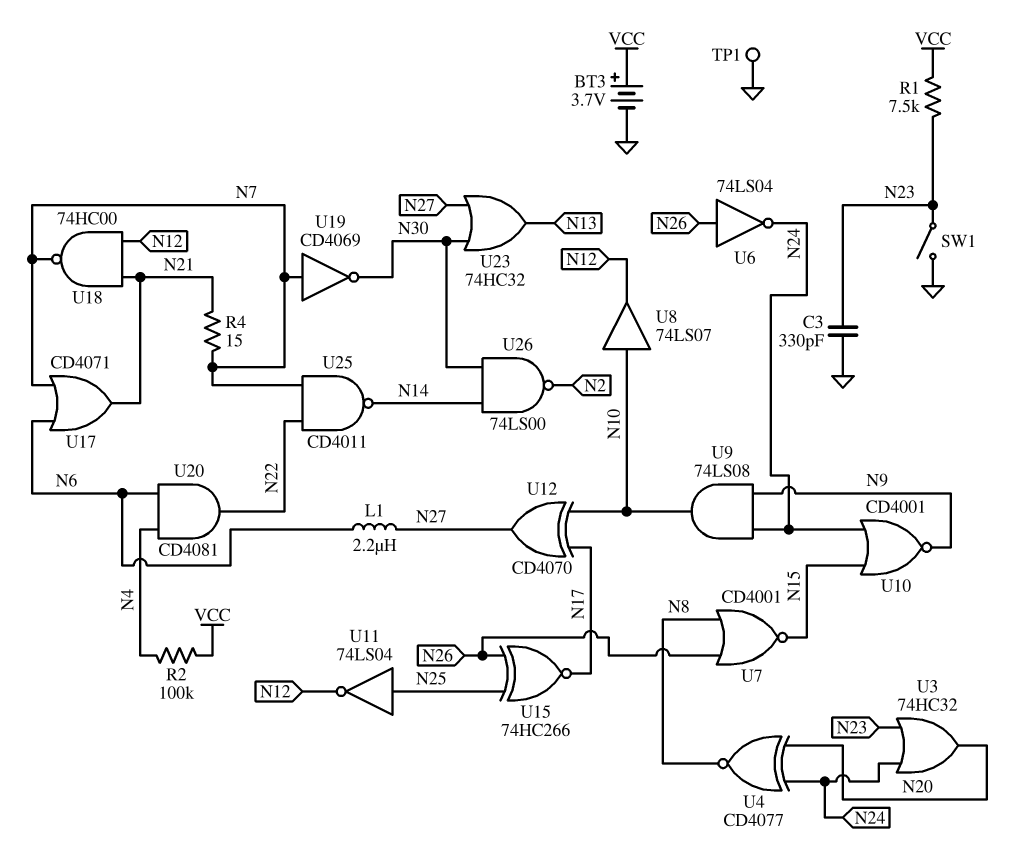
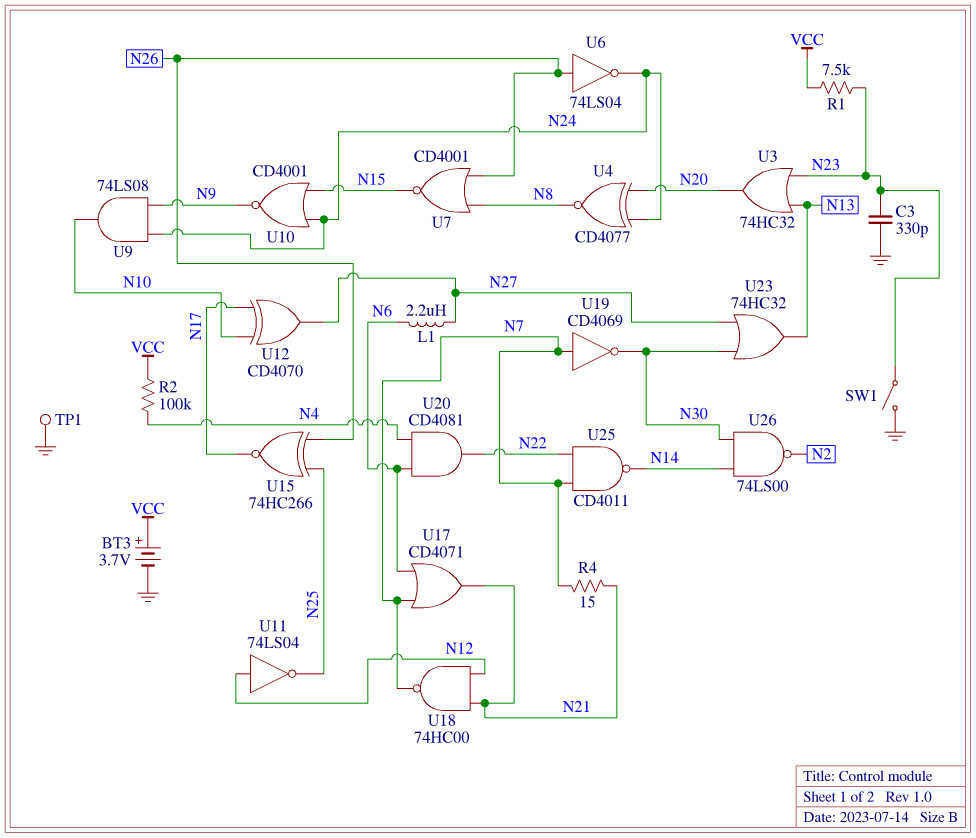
U3: OR 74HC32 (in N23, in N24, out N20) -> OR 74HC32 (in N13, in N23, out N20)
U8: buffer 74LS07 (in N10, out N12) -> none
U11: NOT 74LS04 (in N25, out N12) -> NOT 74LS04 (in N12, out N25)

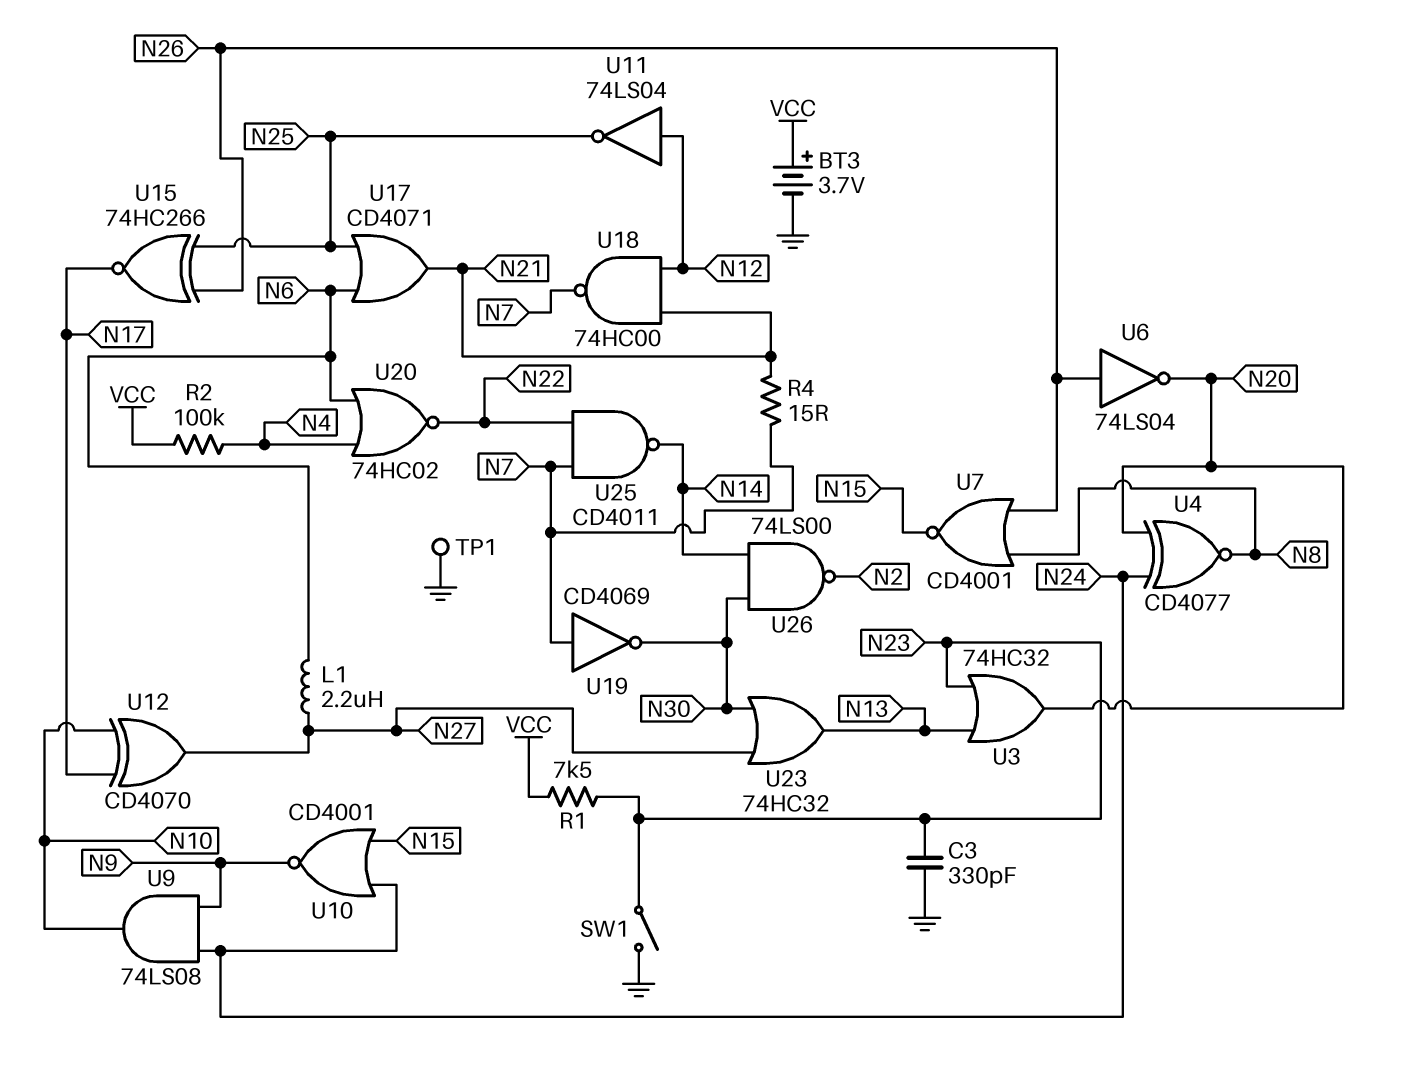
U6: NOT 74LS04 (in N26, out N24) -> NOT 74LS04 (in N26, out N20)
U17: OR CD4071 (in N6, in N7, out N21) -> OR CD4071 (in N6, in N25, out N21)
U20: AND CD4081 (in N4, in N6, out N22) -> NOR 74HC02 (in N4, in N6, out N22)

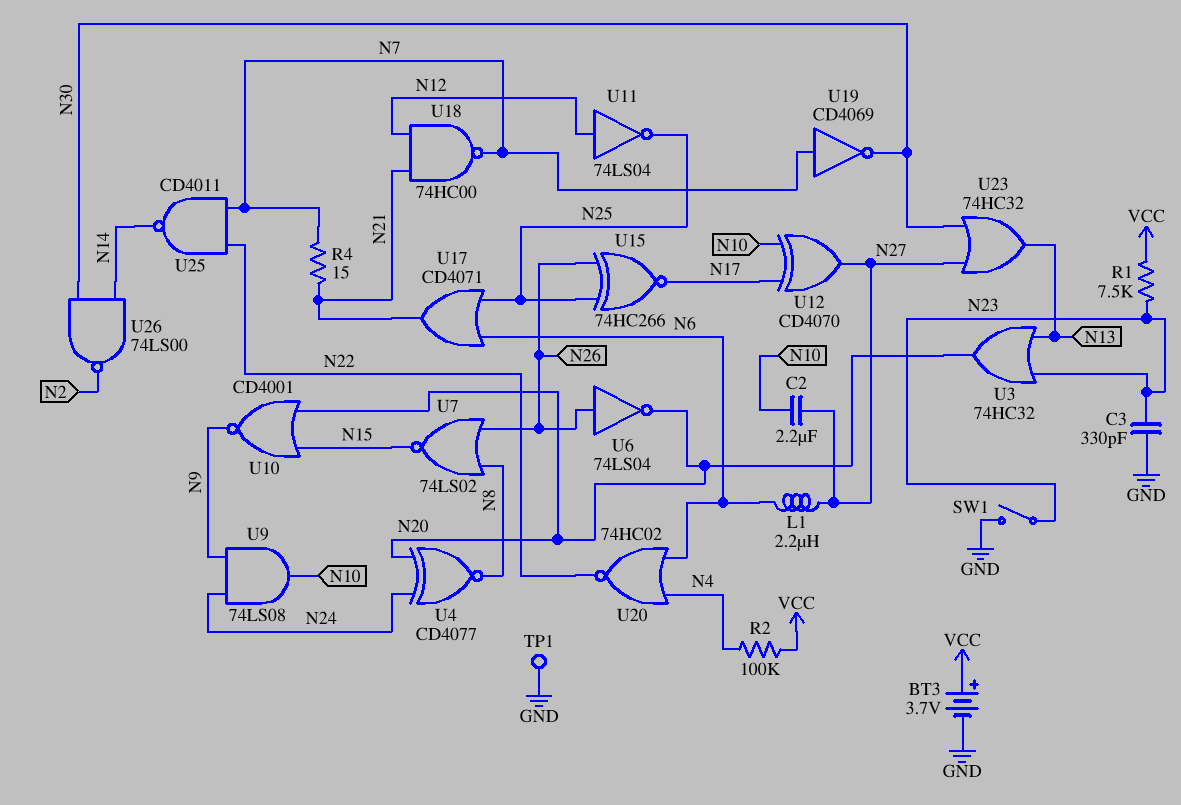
C2: none -> 2.2uF (N10, N27)
U7: NOR CD4001 (in N8, in N26, out N15) -> NOR 74LS02 (in N8, in N26, out N15)
U10: NOR CD4001 (in N15, in N24, out N9) -> NOR CD4001 (in N15, in N20, out N9)

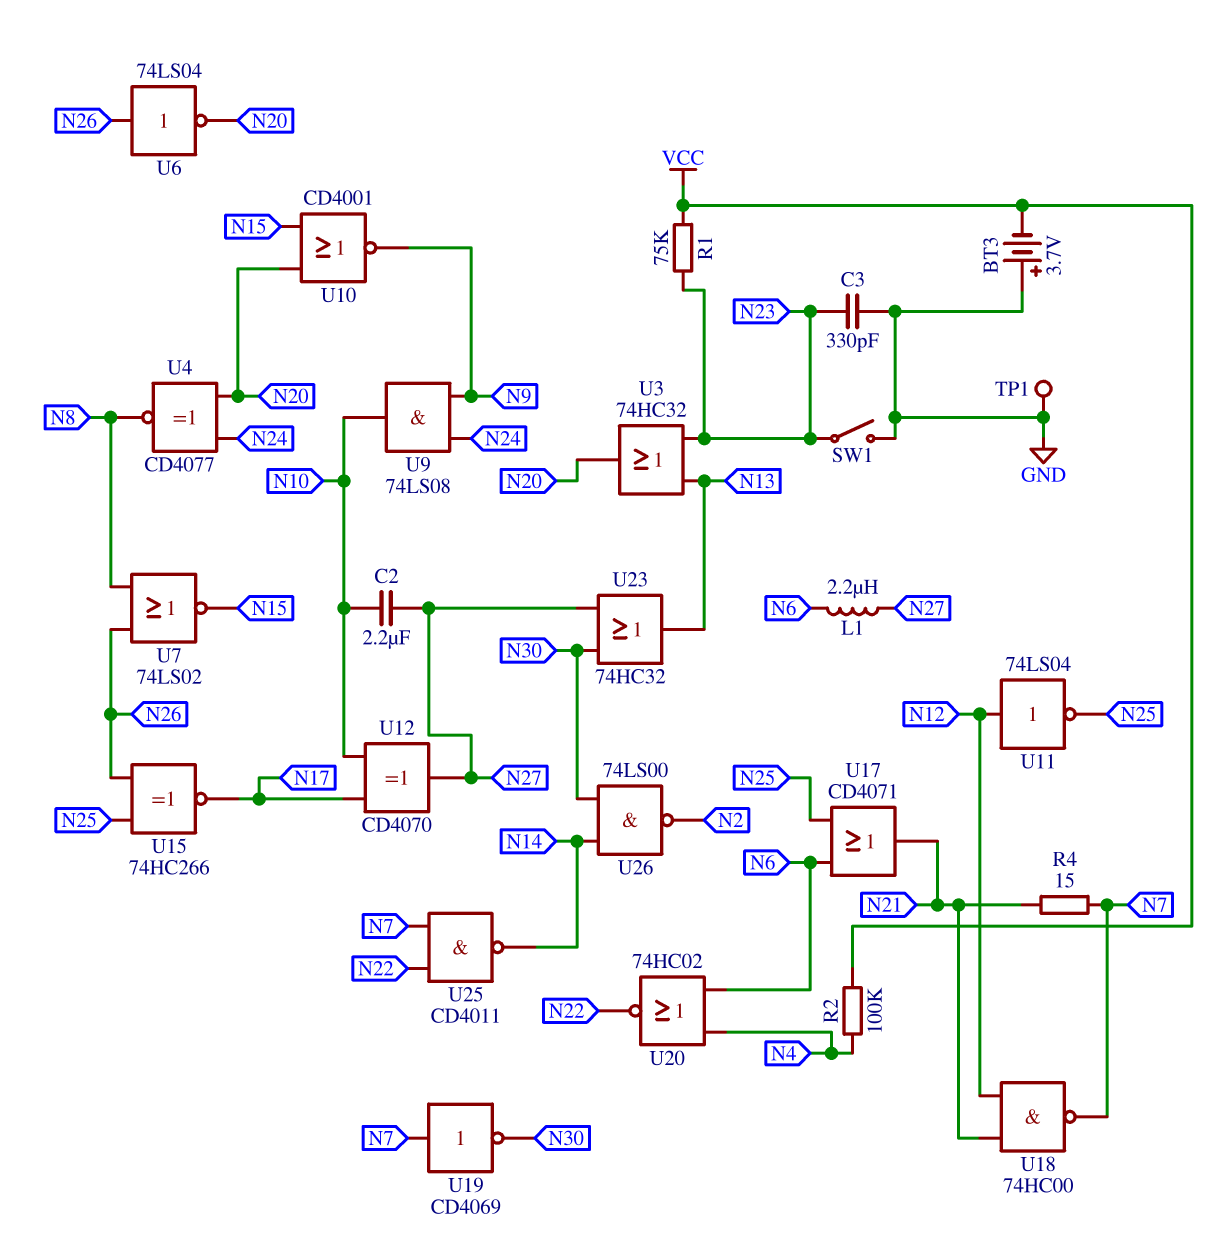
BT3: 3.7V (plus VCC, minus GND) -> 3.7V (plus GND, minus VCC)
R1: 7.5k (N23, VCC) -> 75k (N23, VCC)

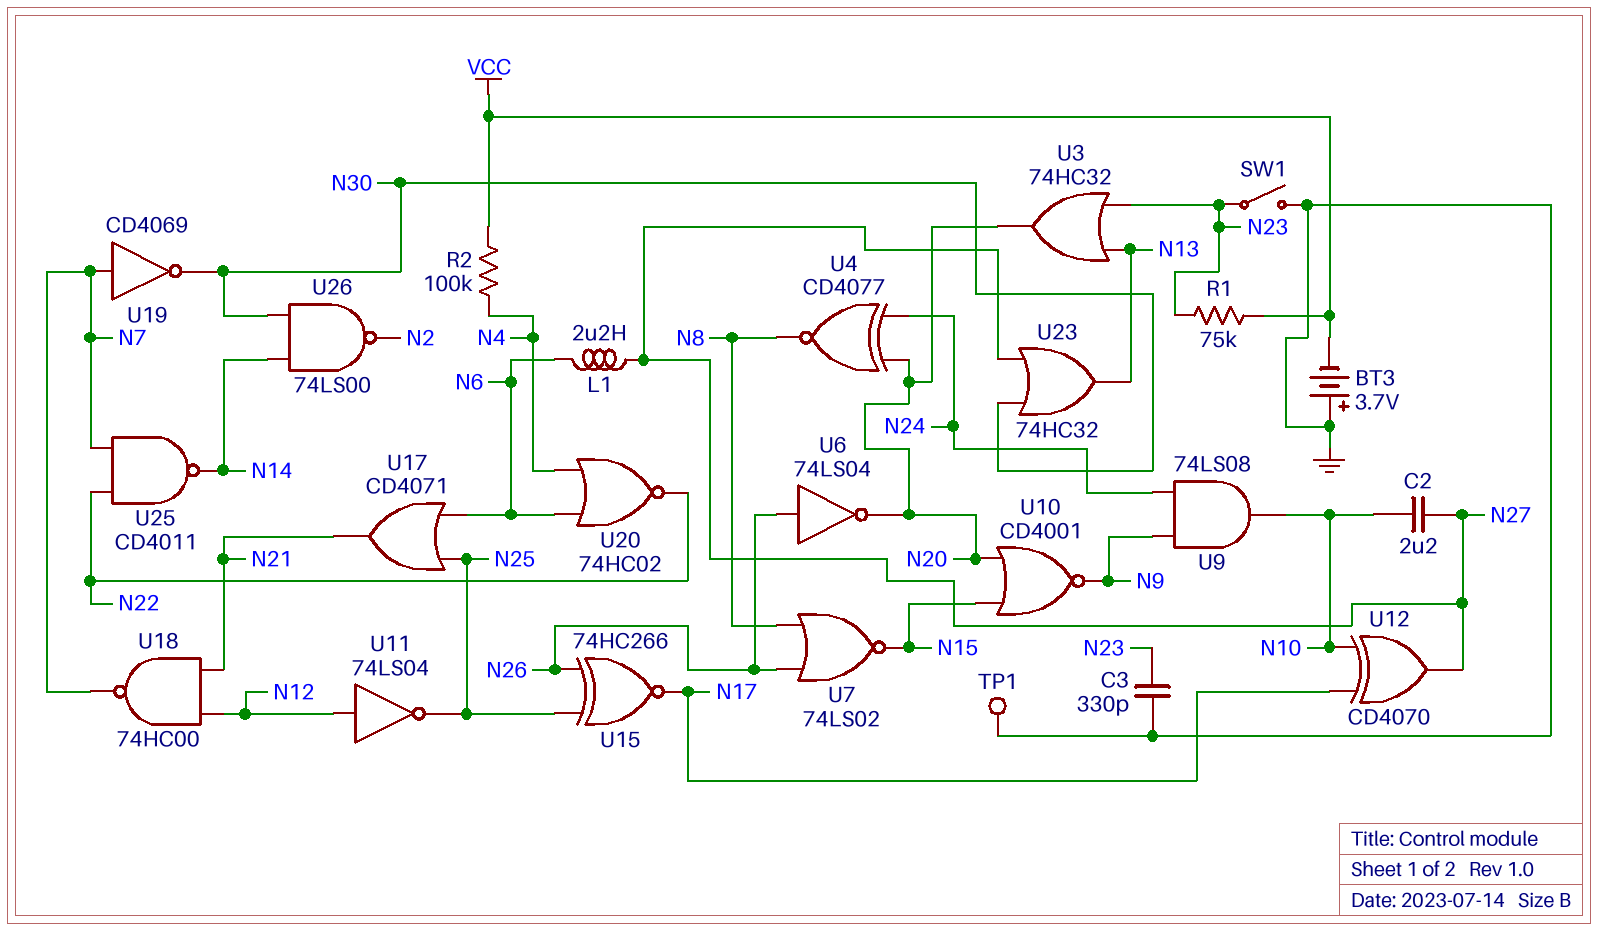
R4: 15 (N7, N21) -> none

